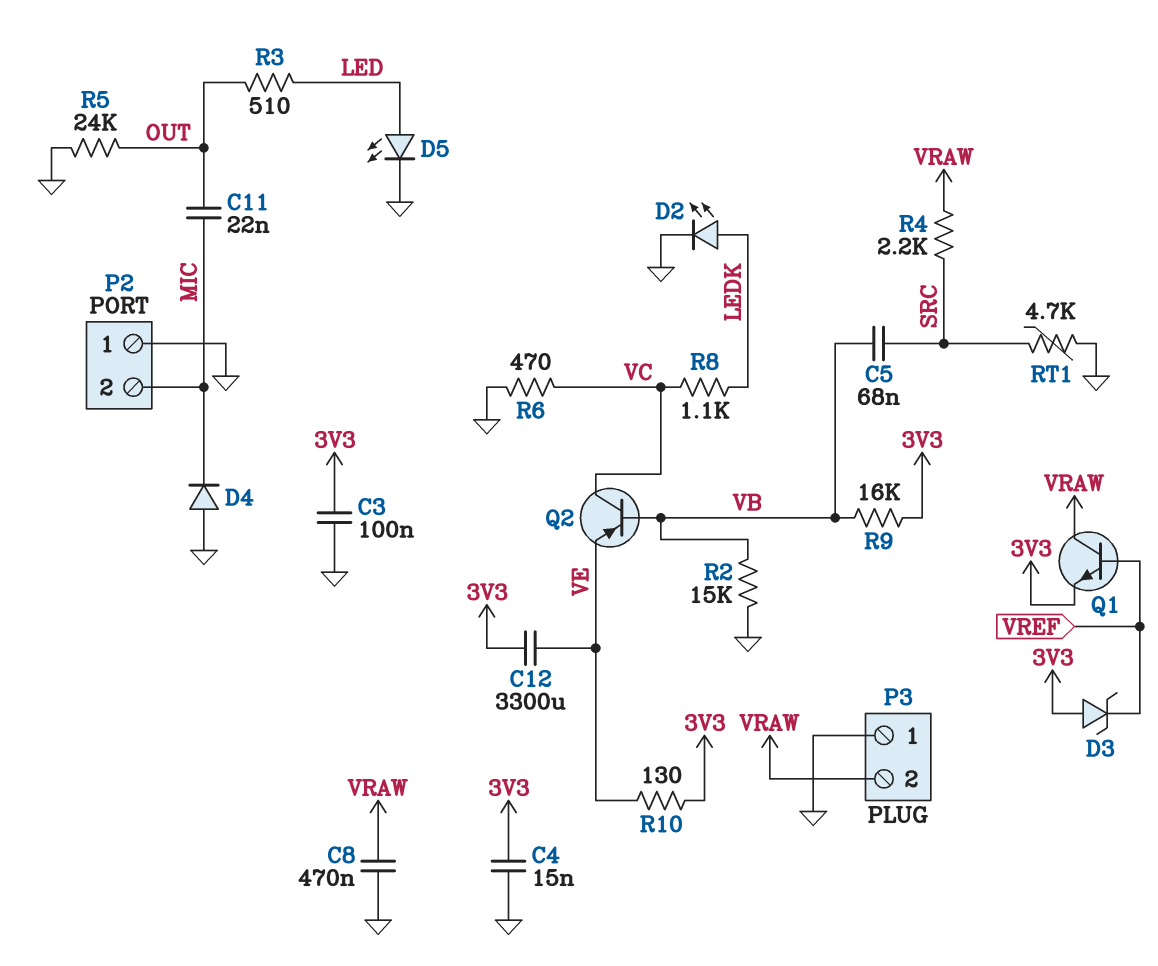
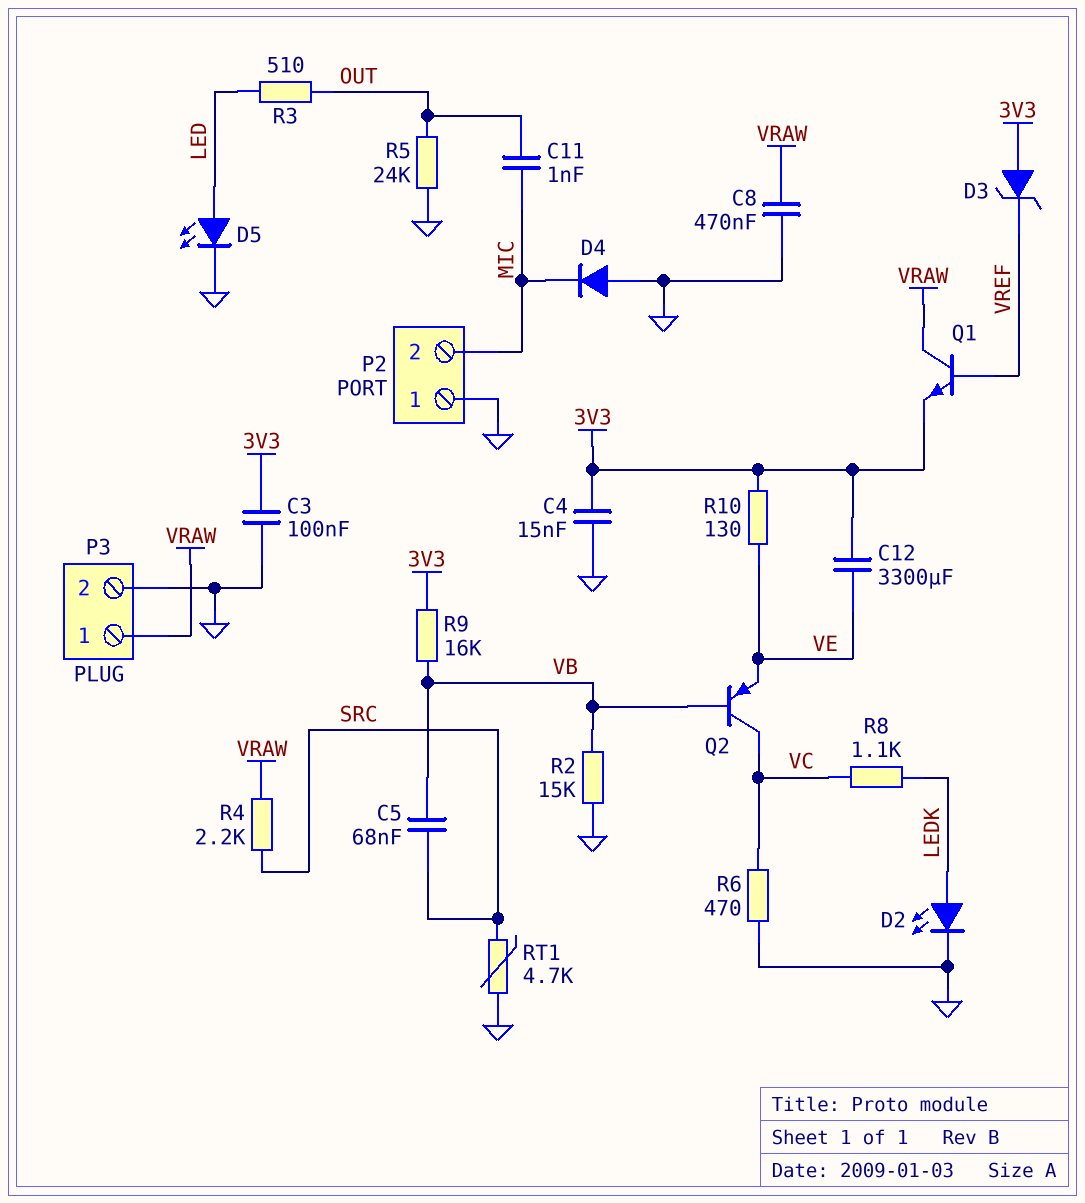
C11: 22nF (MIC, OUT) -> 1nF (MIC, OUT)
P3 pin 1: GND -> VRAW
P3 pin 2: VRAW -> GND

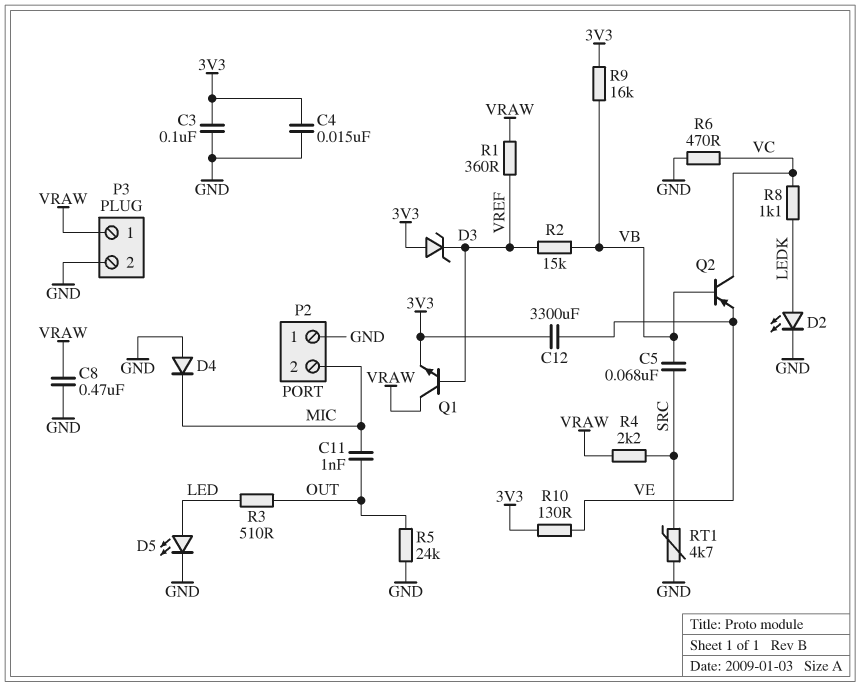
R1: none -> 360 (VRAW, VREF)
R2: 15k (GND, VB) -> 15k (VB, VREF)

